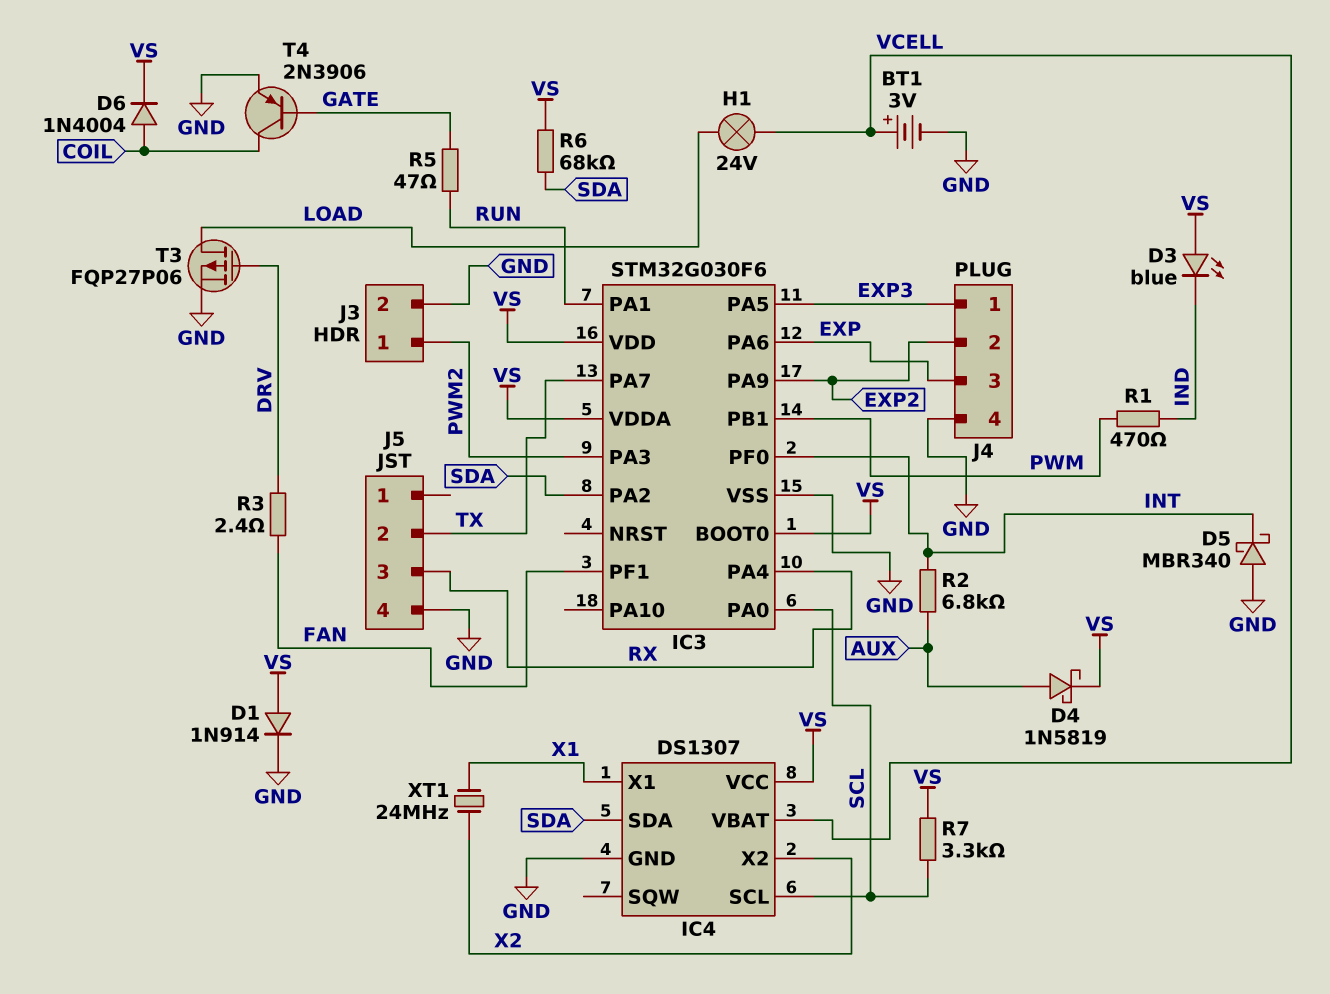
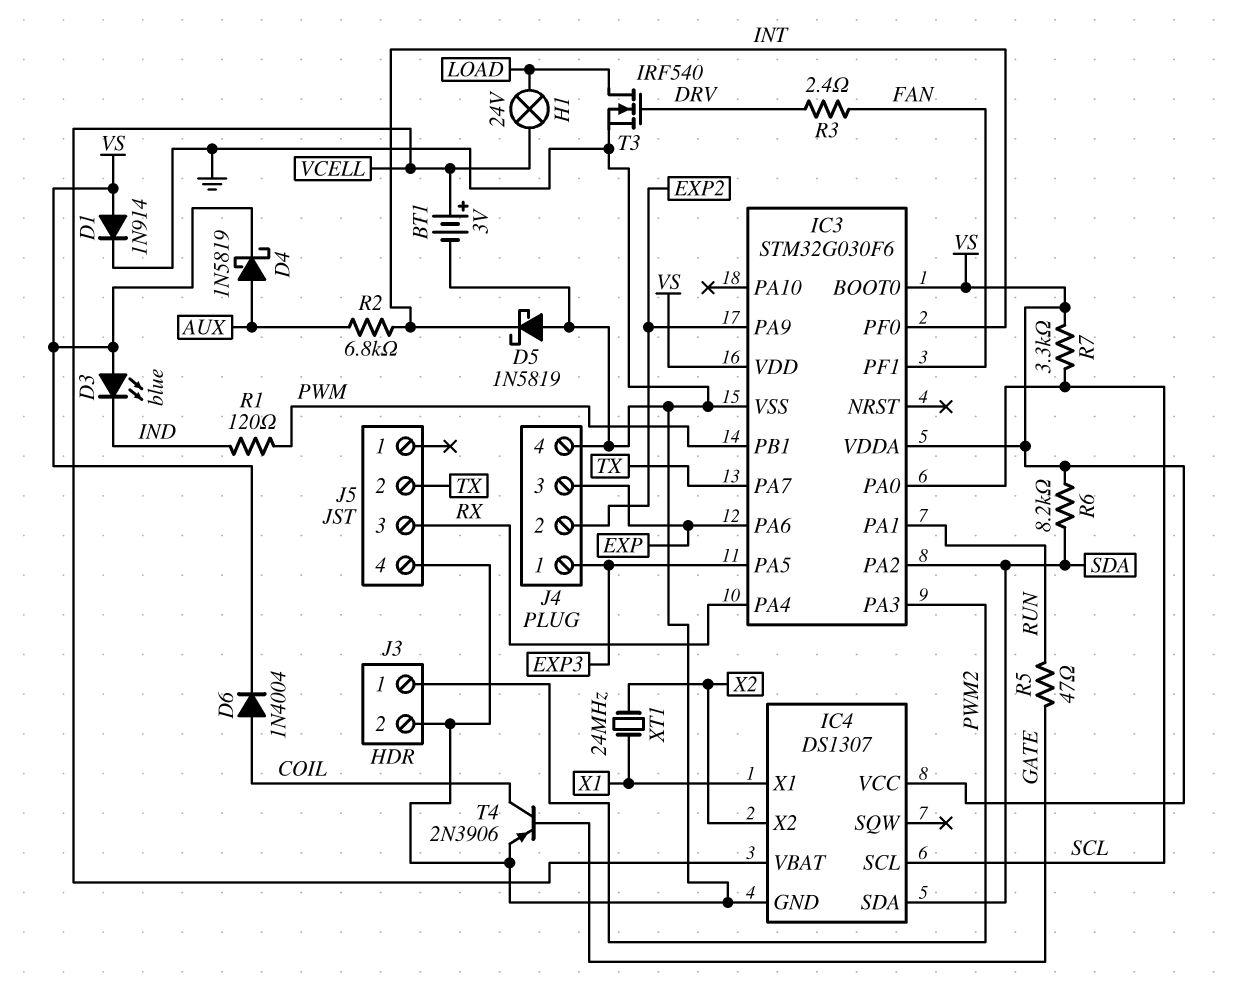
D5: schottky MBR340 (A GND, K INT) -> schottky 1N5819 (A GND, K INT)
R1: 470 (IND, PWM) -> 120 (IND, PWM)
R6: 68k (SDA, VS) -> 8.2k (SDA, VS)
T3: PMOS FQP27P06 (G DRV, D LOAD, S GND) -> NMOS IRF540 (G DRV, D LOAD, S GND)

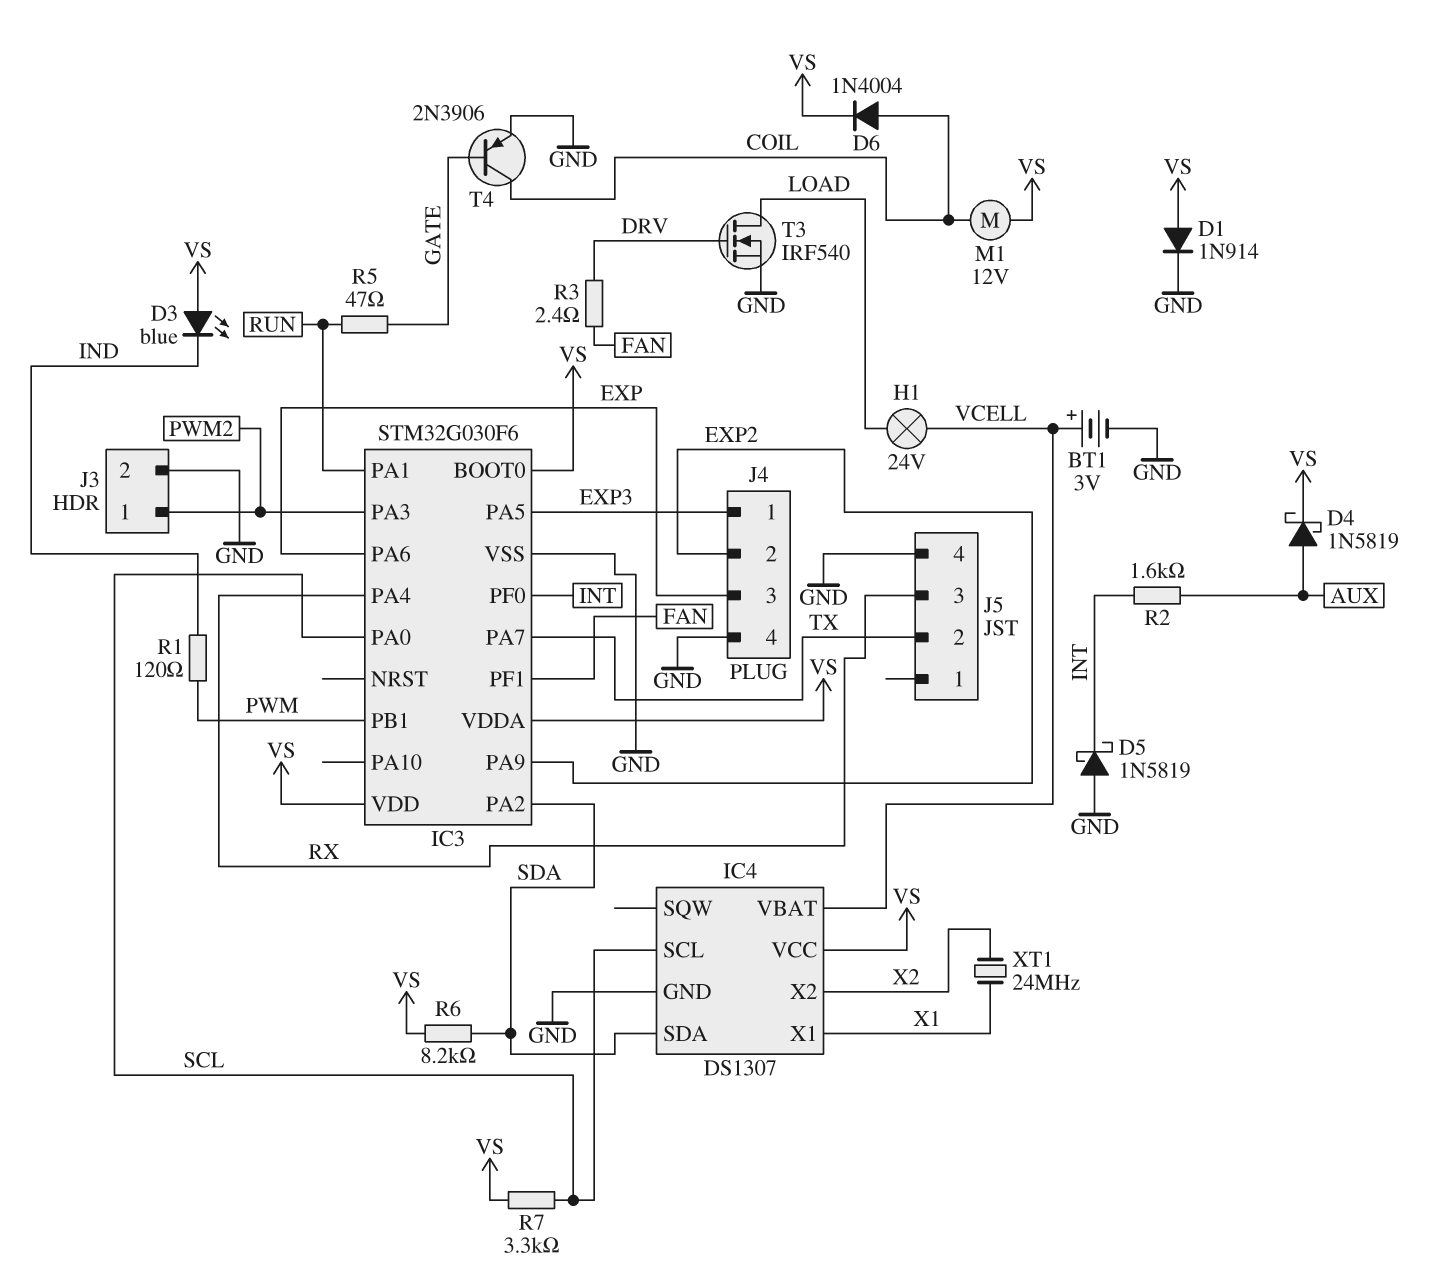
M1: none -> motor 12V (COIL, VS)
R2: 6.8k (AUX, INT) -> 1.6k (AUX, INT)

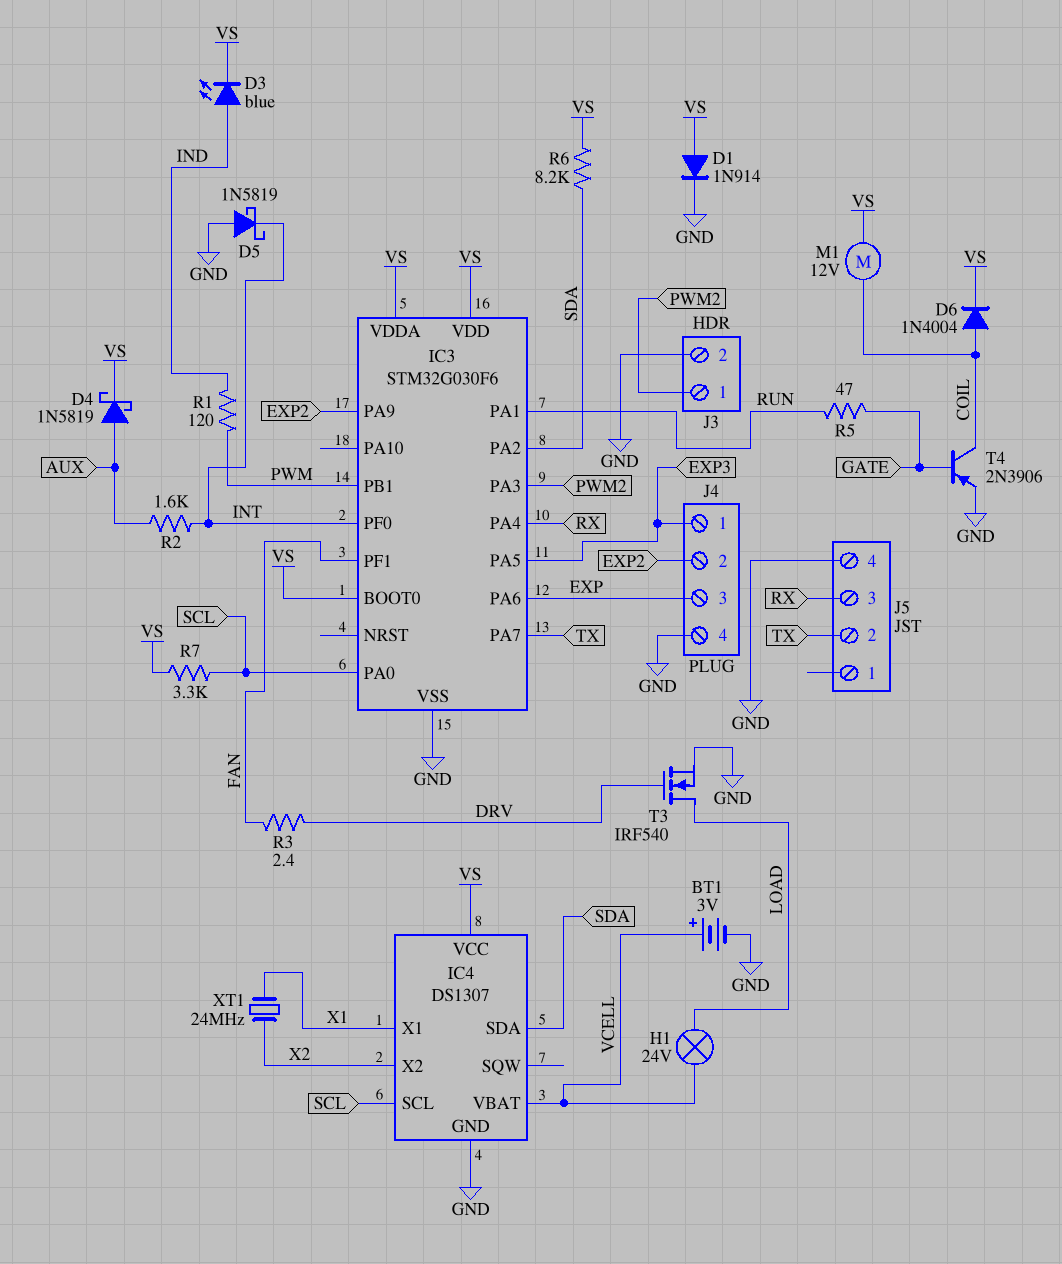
D3: LED blue (A VS, K IND) -> LED blue (A IND, K VS)

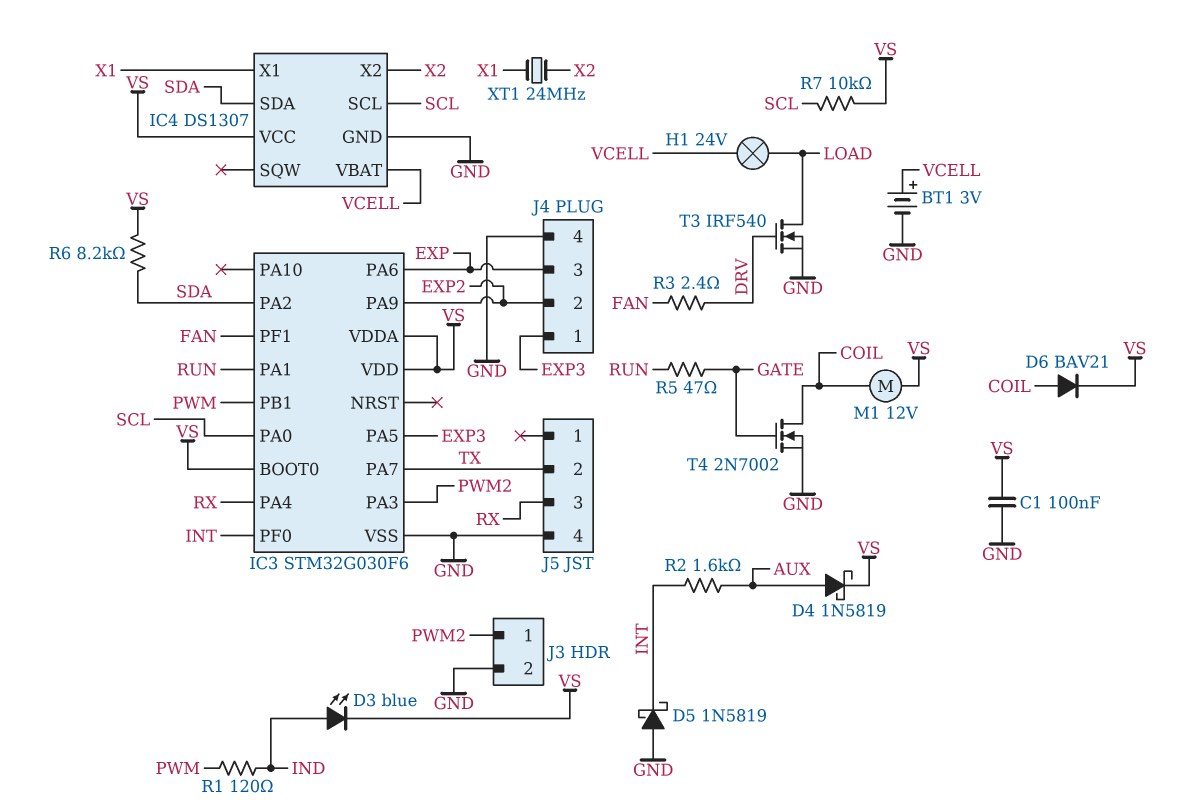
C1: none -> 100nF (GND, VS)
D1: diode 1N914 (A VS, K GND) -> none
D6: diode 1N4004 (A COIL, K VS) -> diode BAV21 (A COIL, K VS)
R7: 3.3k (SCL, VS) -> 10k (SCL, VS)
T4: PNP 2N3906 (B GATE, C COIL, E GND) -> NMOS 2N7002 (G GATE, D COIL, S GND)

